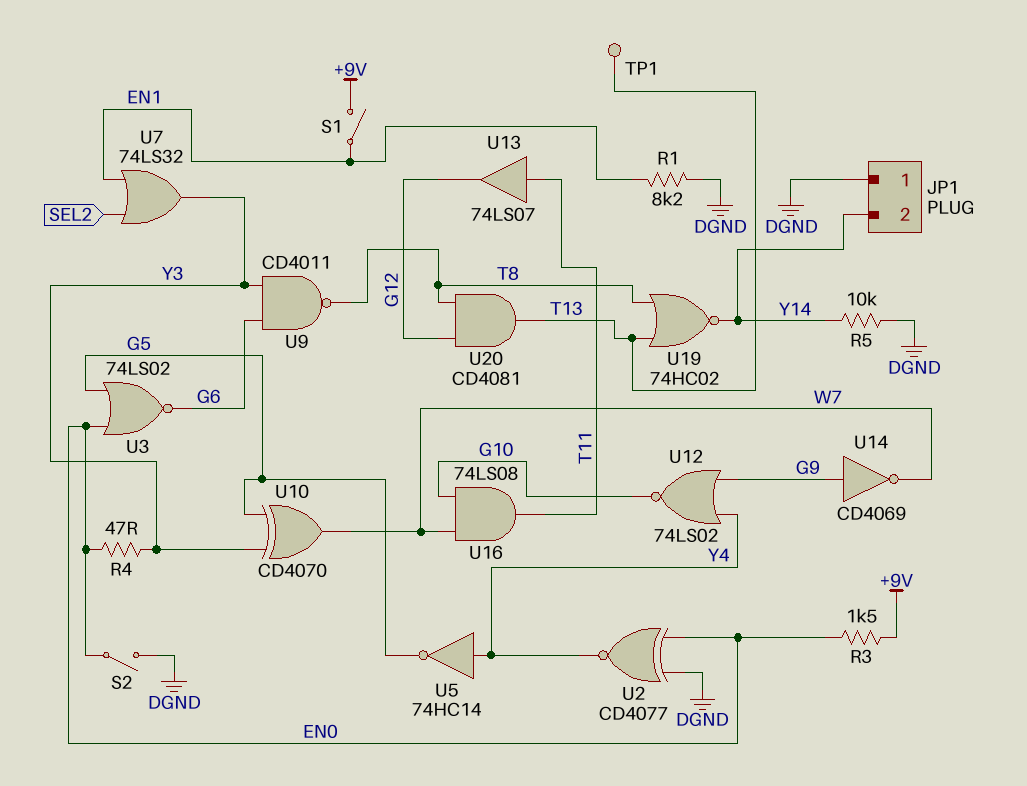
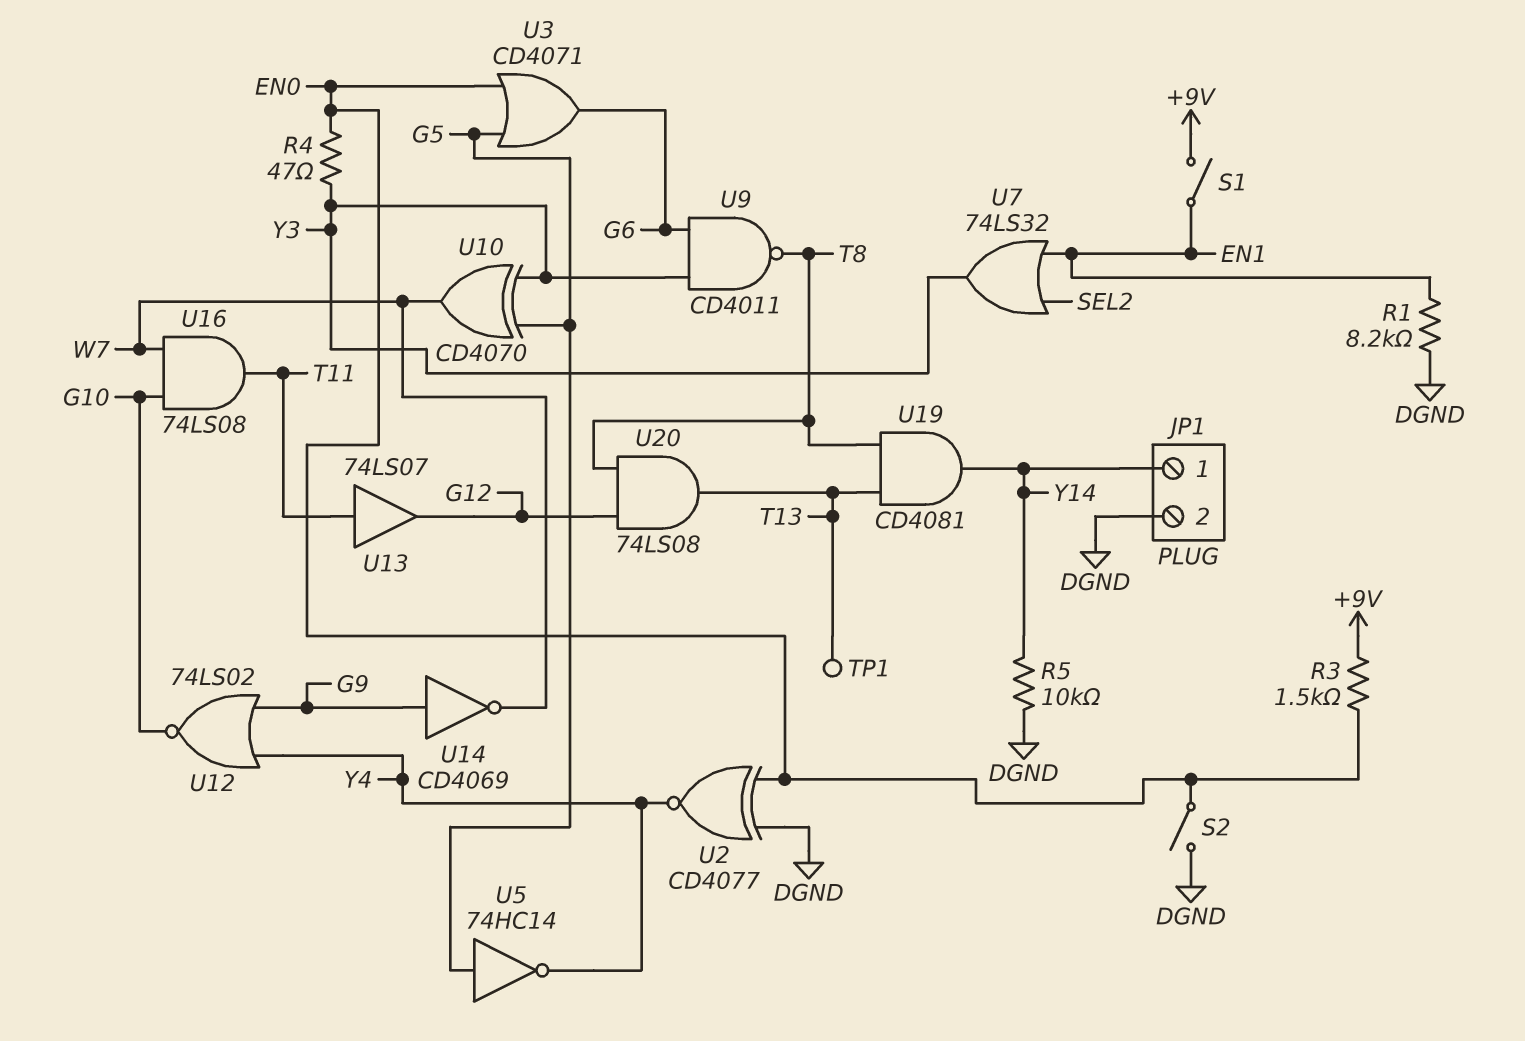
JP1 pin 1: DGND -> Y14
JP1 pin 2: Y14 -> DGND
U3: NOR 74LS02 (in EN0, in G5, out G6) -> OR CD4071 (in EN0, in G5, out G6)
U5: NOT 74HC14 (in Y4, out G5) -> NOT 74HC14 (in G5, out Y4)
U19: NOR 74HC02 (in T8, in T13, out Y14) -> AND CD4081 (in T8, in T13, out Y14)
U20: AND CD4081 (in G12, in T8, out T13) -> AND 74LS08 (in G12, in T8, out T13)

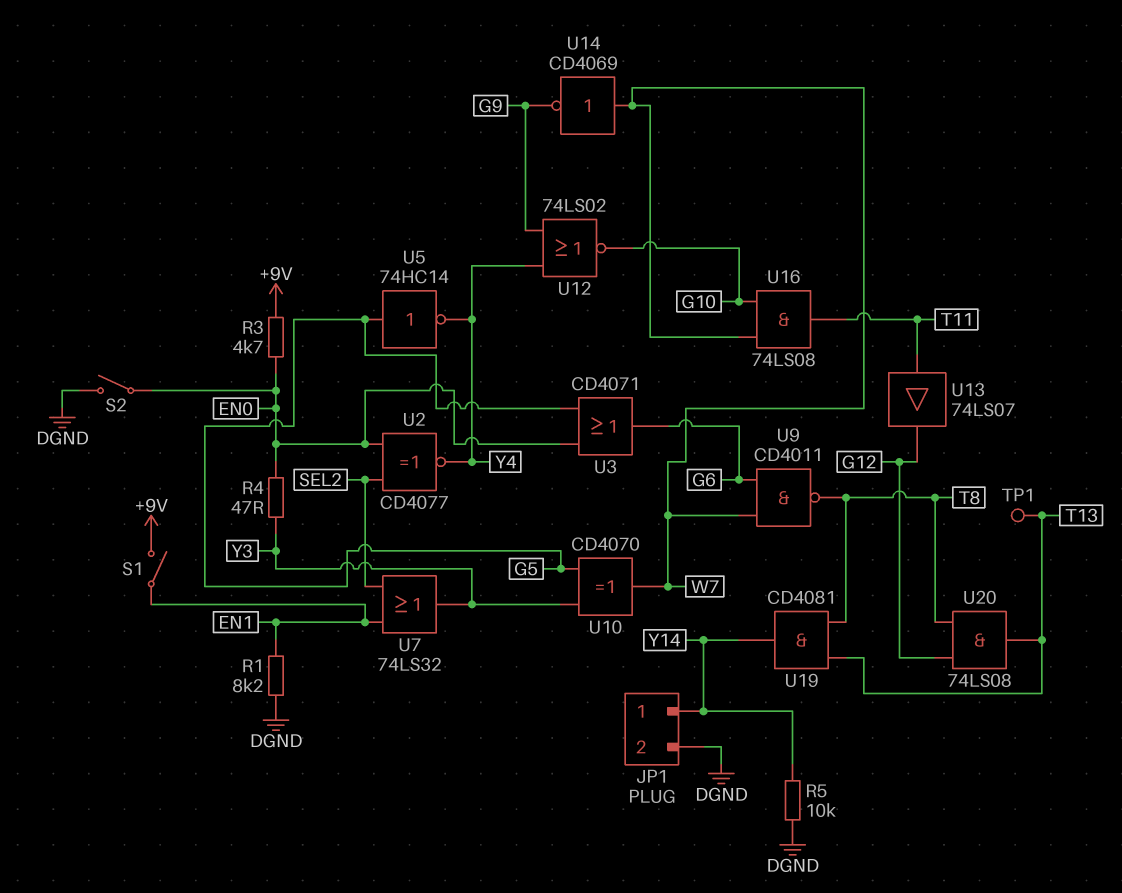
R3: 1.5k (+9V, EN0) -> 4.7k (+9V, EN0)
U2: XNOR CD4077 (in DGND, in EN0, out Y4) -> XNOR CD4077 (in EN0, in SEL2, out Y4)
U9: NAND CD4011 (in G6, in Y3, out T8) -> NAND CD4011 (in G6, in W7, out T8)
U14: NOT CD4069 (in G9, out W7) -> NOT CD4069 (in W7, out G9)

